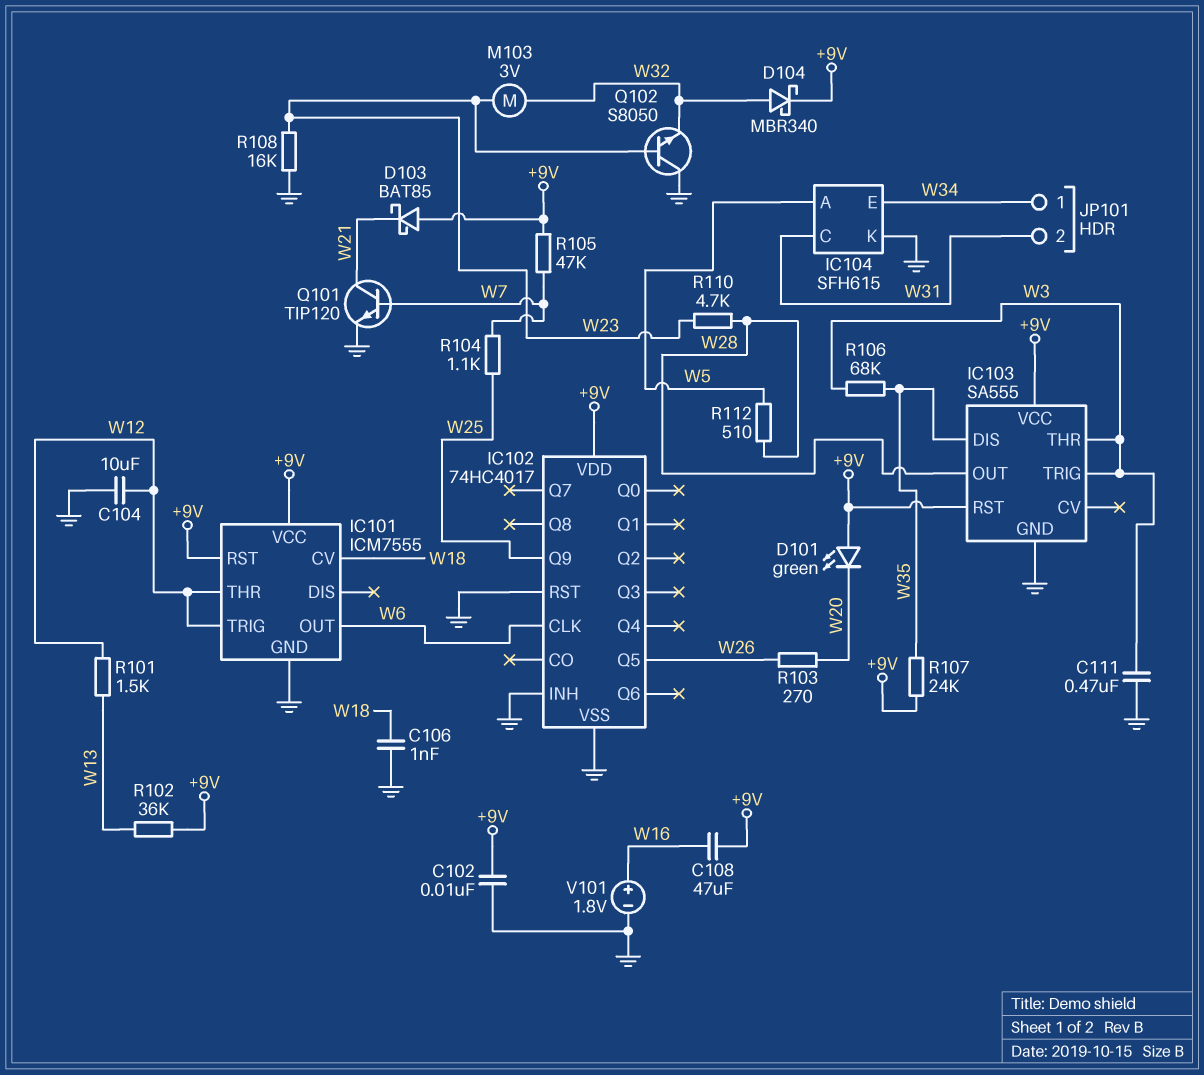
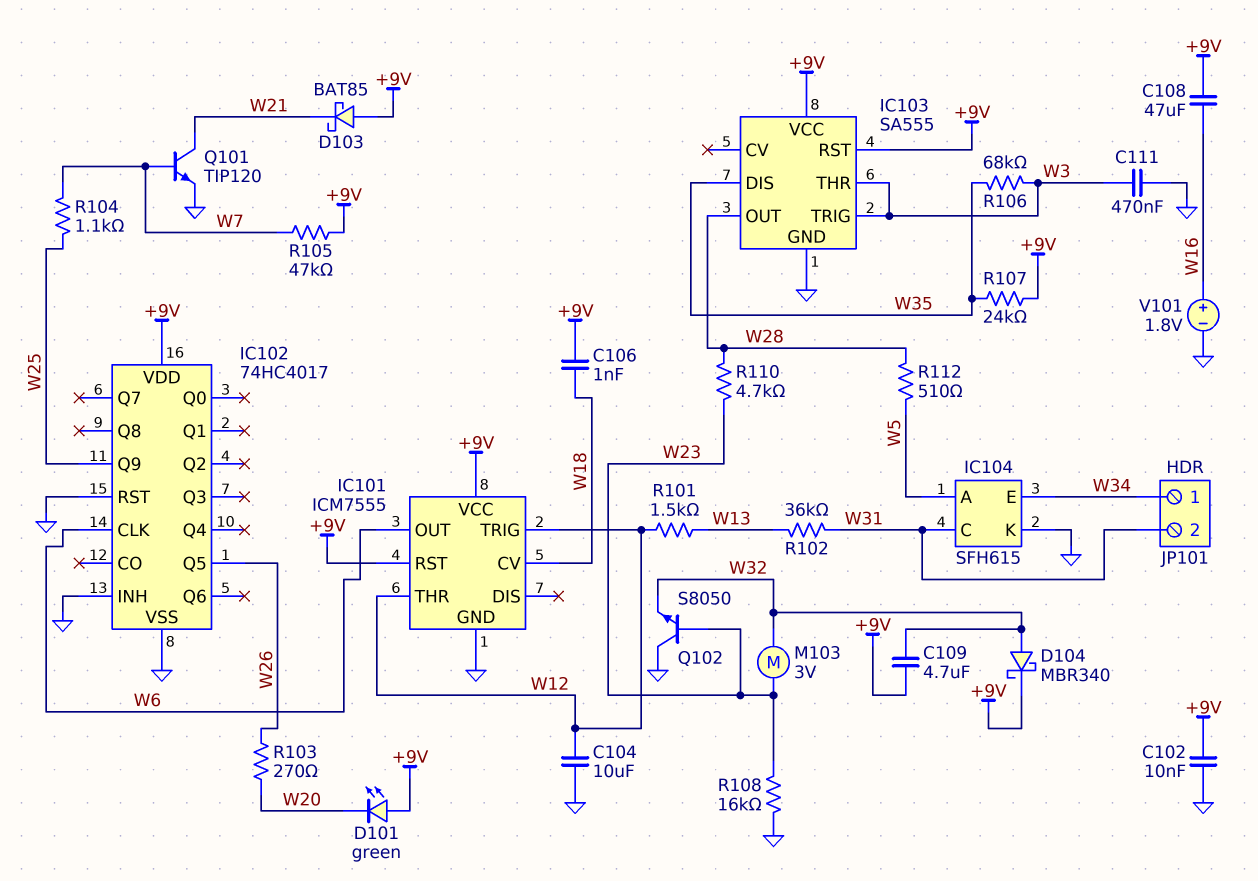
C106: 1nF (GND, W18) -> 1nF (+9V, W18)
C109: none -> 4.7uF (+9V, W32)
R102: 36k (+9V, W13) -> 36k (W13, W31)

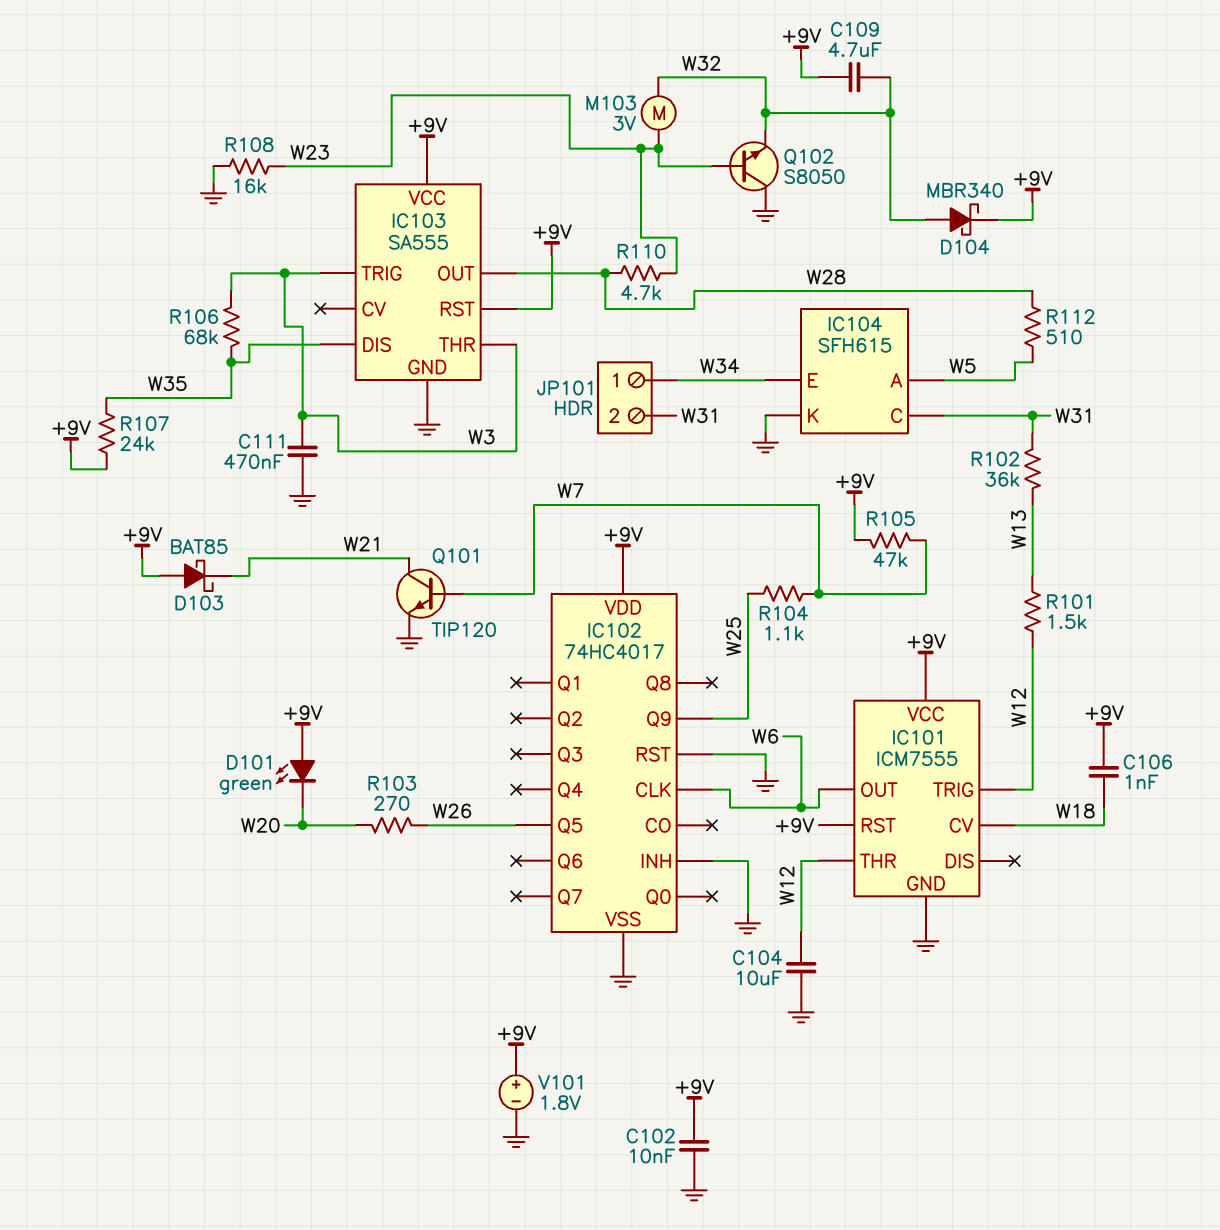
C108: 47uF (+9V, W16) -> none
V101: 1.8V (plus W16, minus GND) -> 1.8V (plus +9V, minus GND)

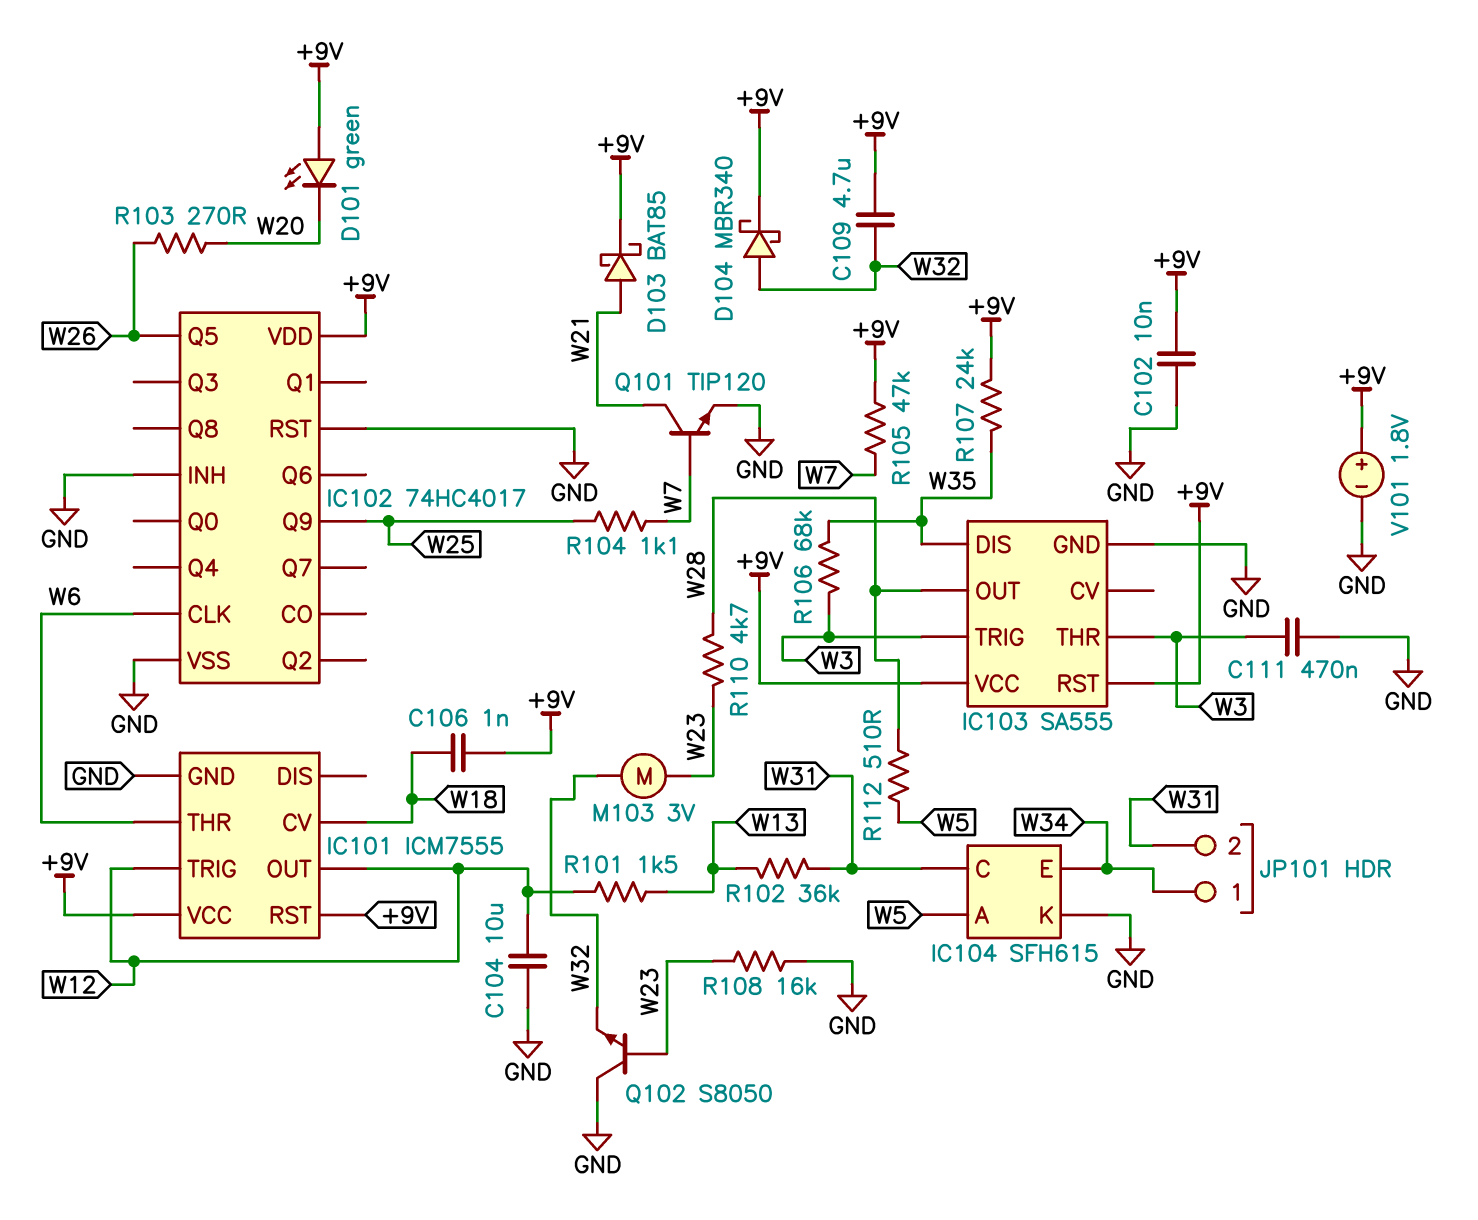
D103: schottky BAT85 (A +9V, K W21) -> schottky BAT85 (A W21, K +9V)
IC101 pin OUT: W6 -> W12
IC101 pin THR: W12 -> W6

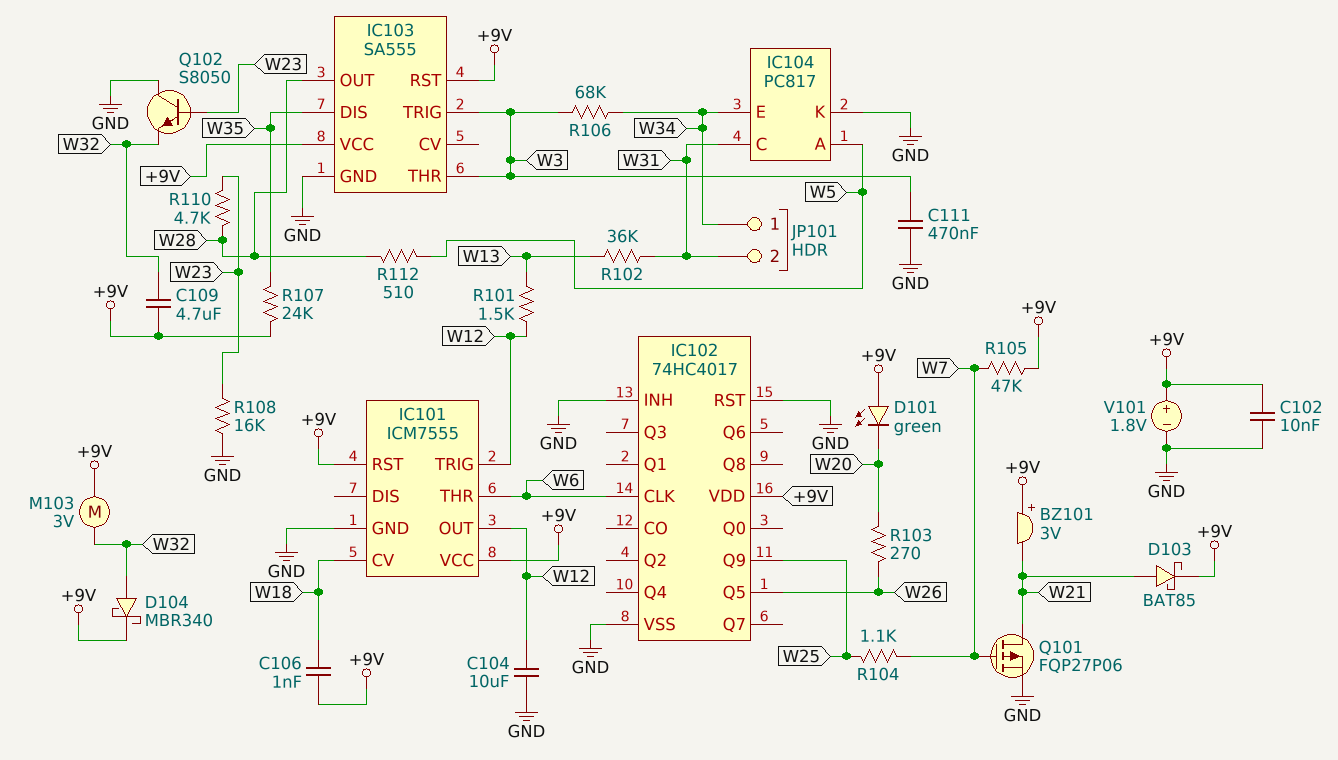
BZ101: none -> buzzer 3V (plus +9V, minus W21)
IC104: SFH615 -> PC817
M103: motor 3V (W23, W32) -> motor 3V (+9V, W32)
Q101: NPN TIP120 (B W7, C W21, E GND) -> PMOS FQP27P06 (G W7, D W21, S GND)
R106: 68k (W3, W35) -> 68k (W3, W34)

